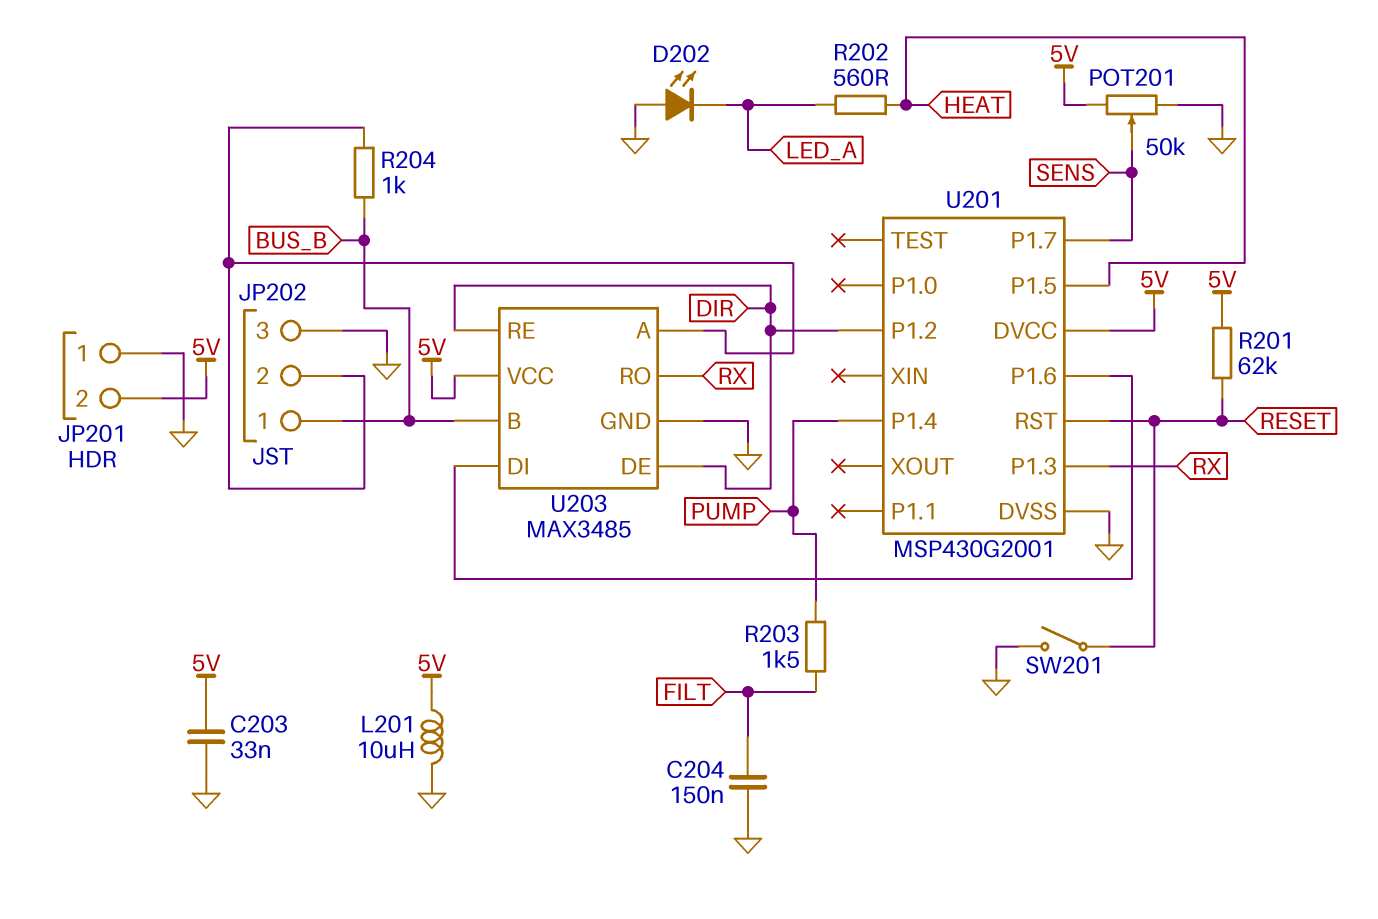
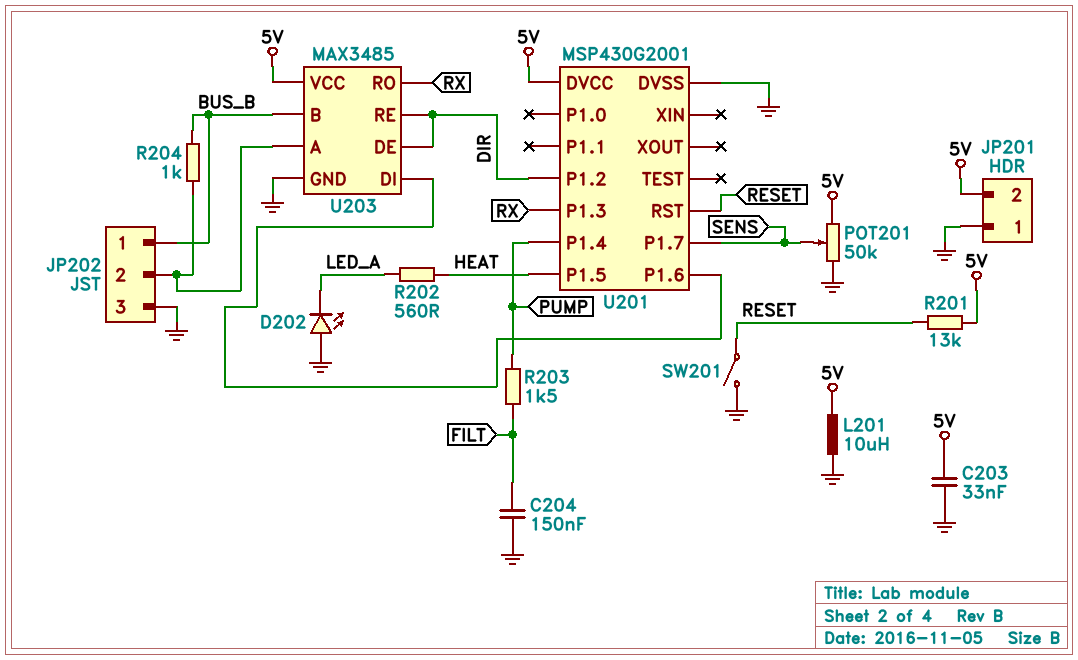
R201: 62k (5V, RESET) -> 13k (5V, RESET)

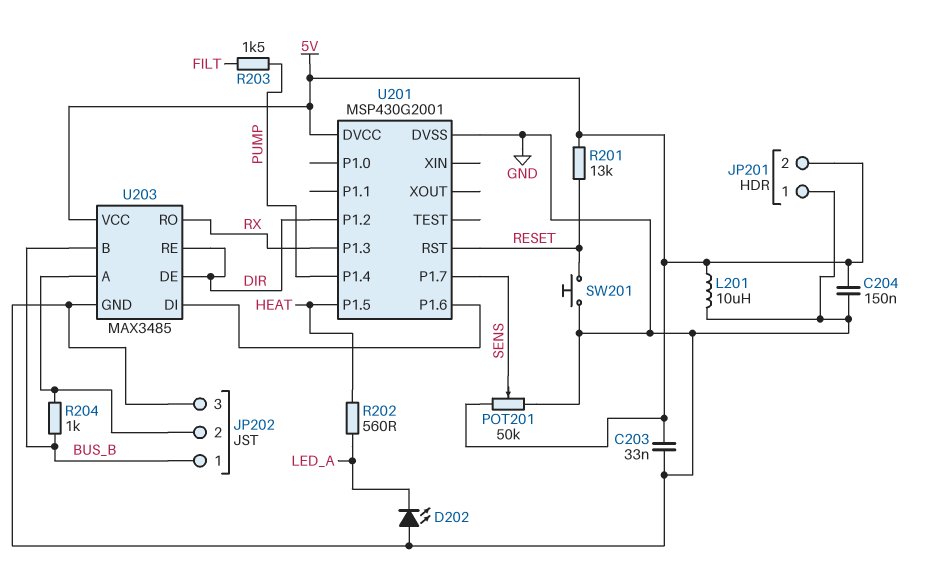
C204: 150nF (FILT, GND) -> 150nF (5V, GND)
SW201: switch (GND, RESET) -> button (GND, RESET)

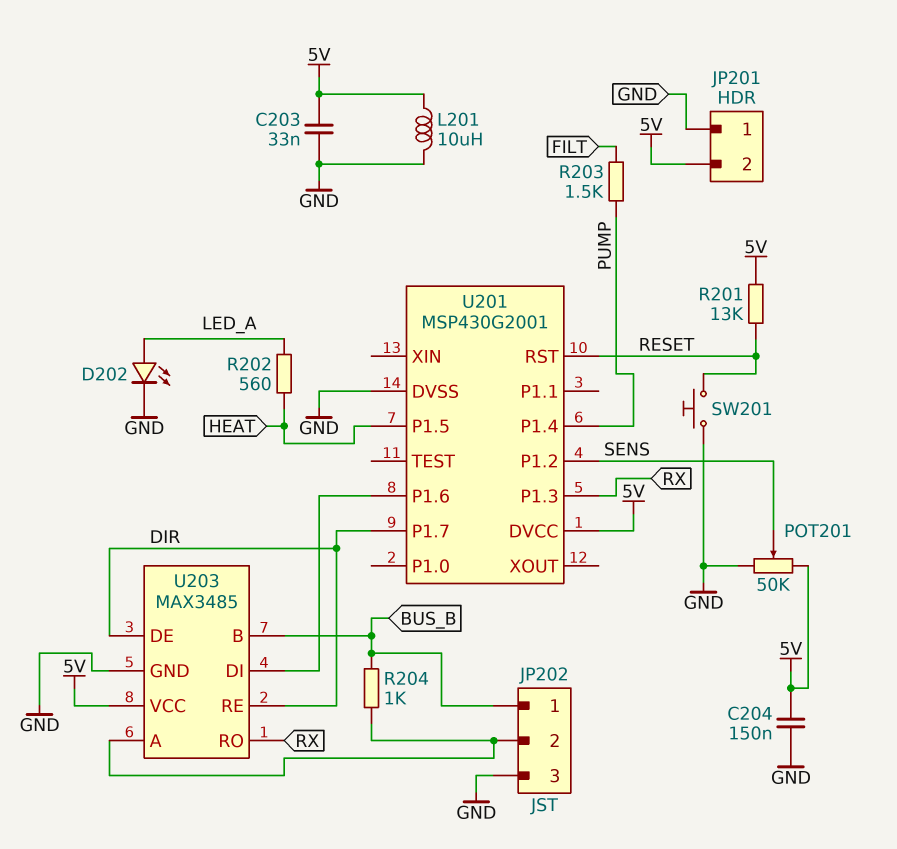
D202: LED (A GND, K LED_A) -> LED (A LED_A, K GND)
U201 pin P1.2: DIR -> SENS
U201 pin P1.7: SENS -> DIR

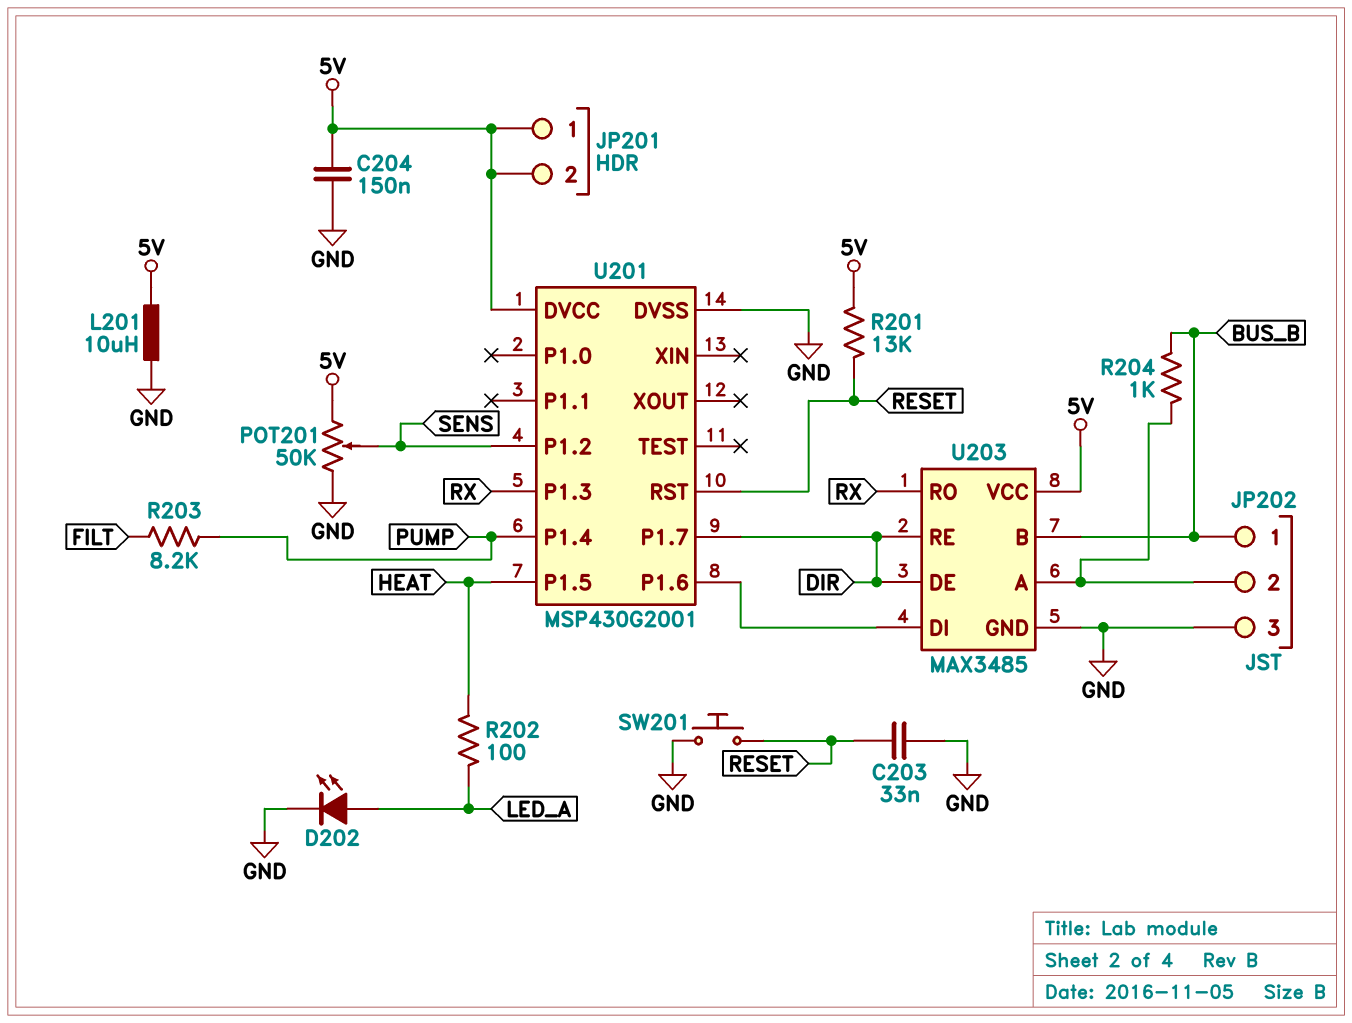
C203: 33nF (5V, GND) -> 33nF (GND, RESET)
JP201 pin 1: GND -> 5V
R202: 560 (HEAT, LED_A) -> 100 (HEAT, LED_A)
R203: 1.5k (FILT, PUMP) -> 8.2k (FILT, PUMP)

